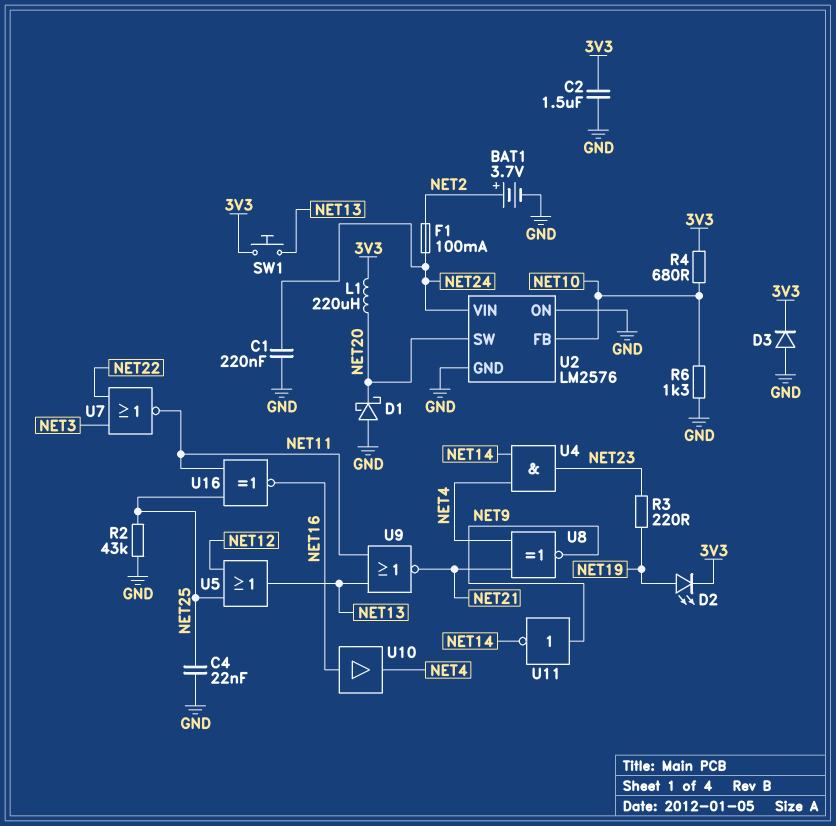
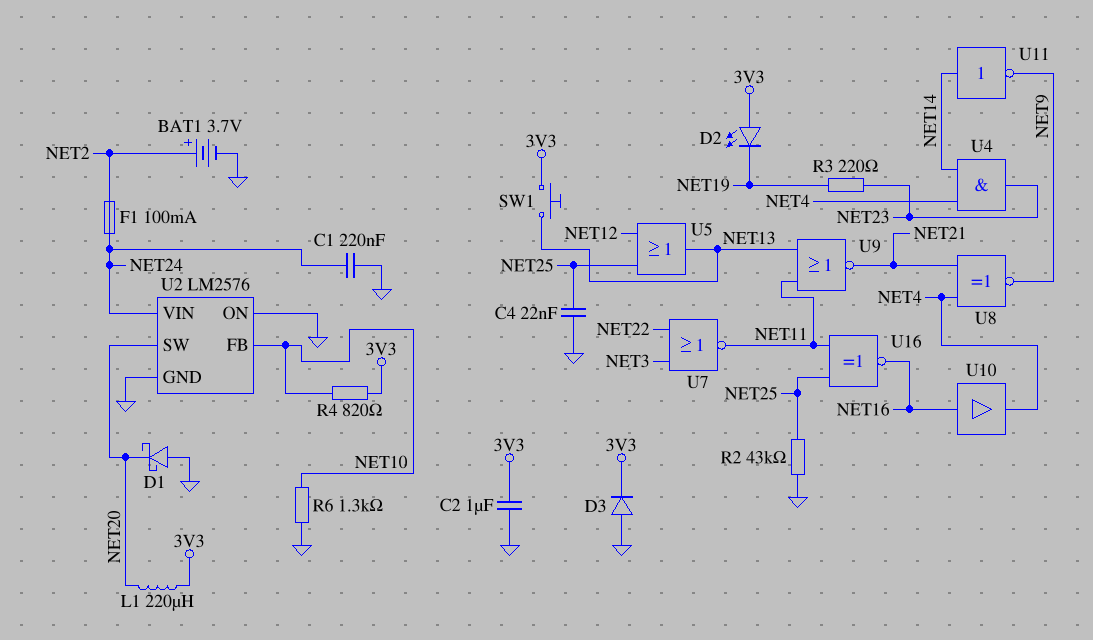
C2: 1.5uF (3V3, GND) -> 1uF (3V3, GND)
D2: LED (A NET19, K 3V3) -> LED (A 3V3, K NET19)
R4: 680 (3V3, NET10) -> 820 (3V3, NET10)
U11: NOT (in NET9, out NET14) -> NOT (in NET14, out NET9)

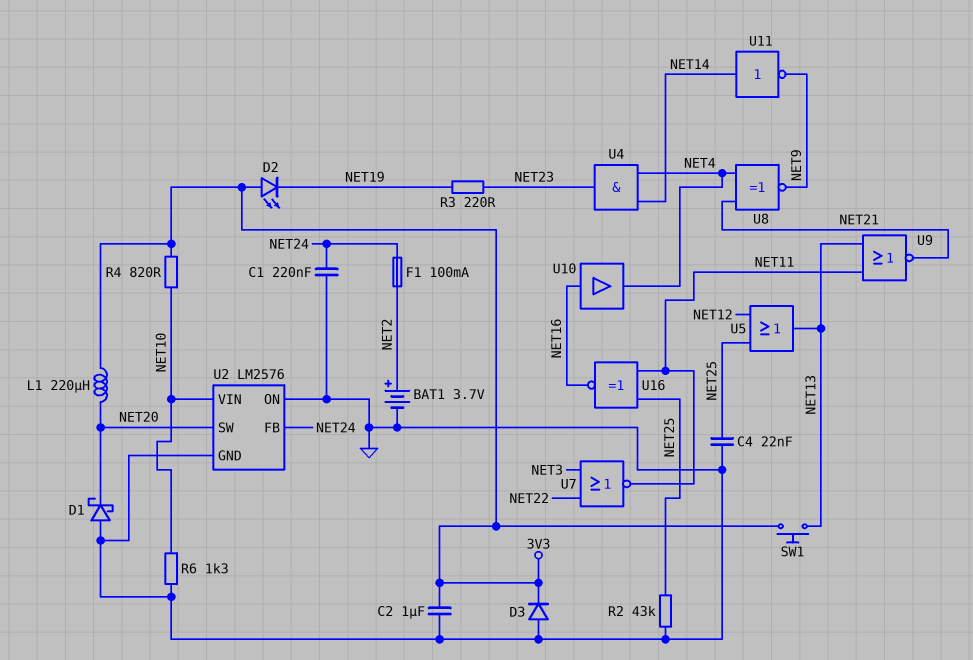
U2 pin FB: NET10 -> NET24
U2 pin VIN: NET24 -> NET10

